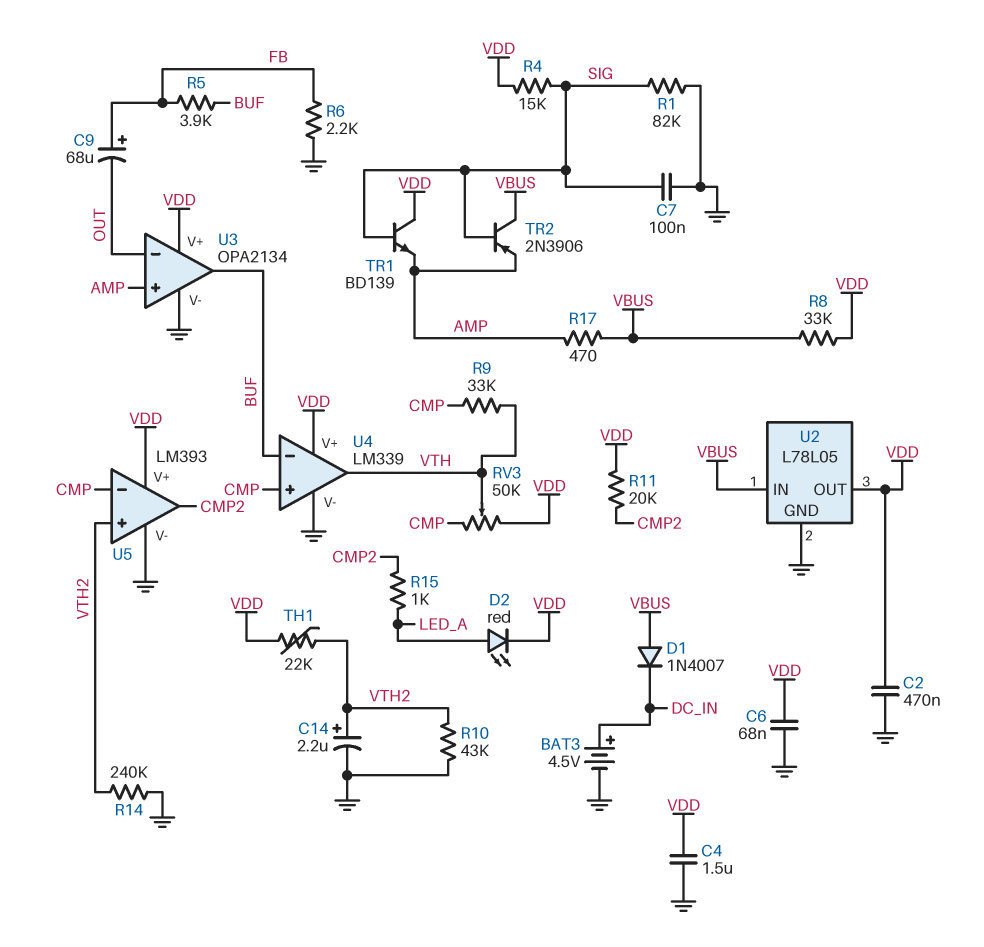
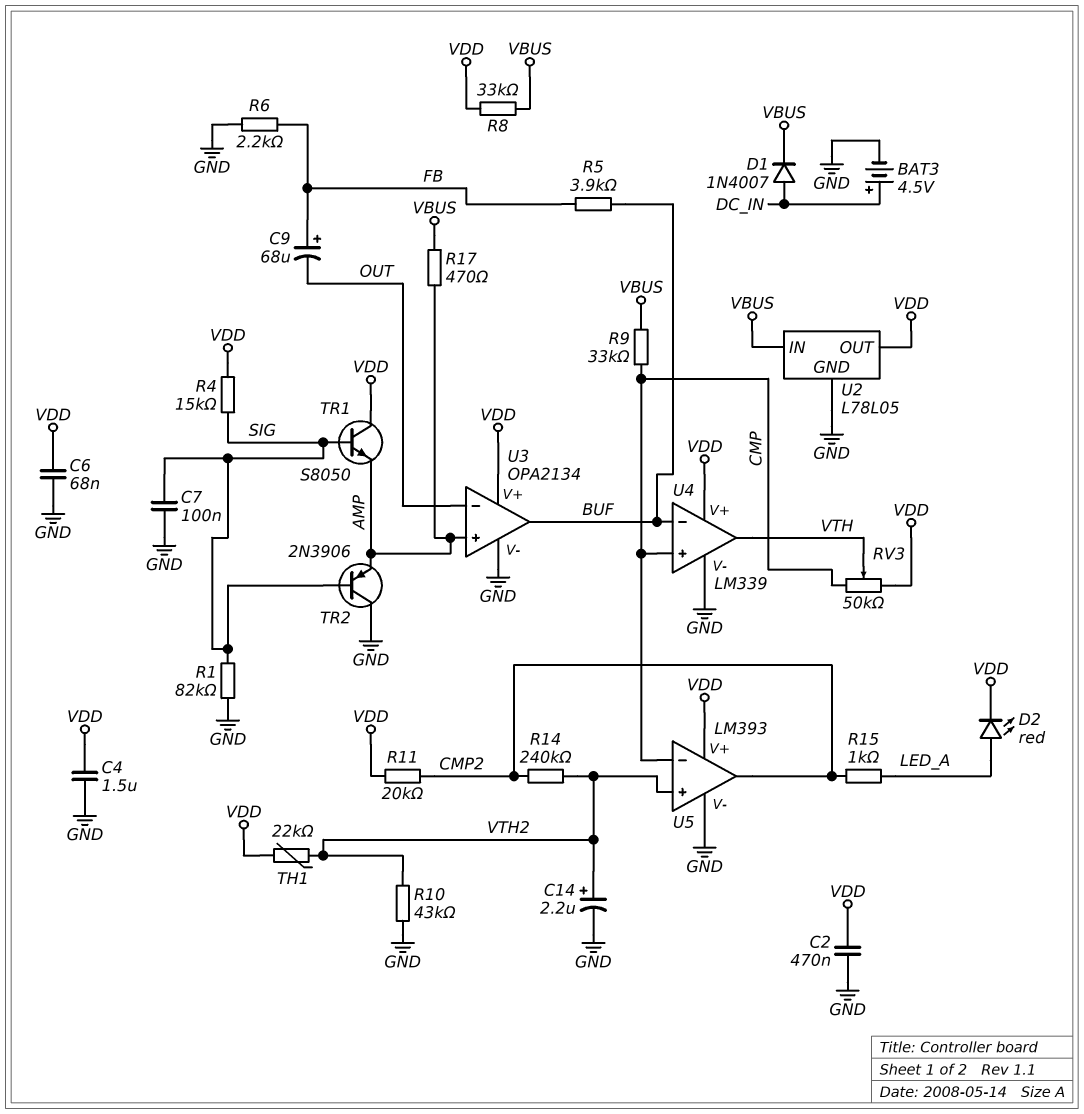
D1: diode 1N4007 (A VBUS, K DC_IN) -> diode 1N4007 (A DC_IN, K VBUS)
R9: 33k (CMP, VTH) -> 33k (CMP, VBUS)
R14: 240k (GND, VTH2) -> 240k (CMP2, VTH2)
TR1: NPN BD139 (B SIG, C VDD, E AMP) -> NPN S8050 (B SIG, C VDD, E AMP)
TR2: PNP 2N3906 (B SIG, C VBUS, E AMP) -> PNP 2N3906 (B SIG, C GND, E AMP)

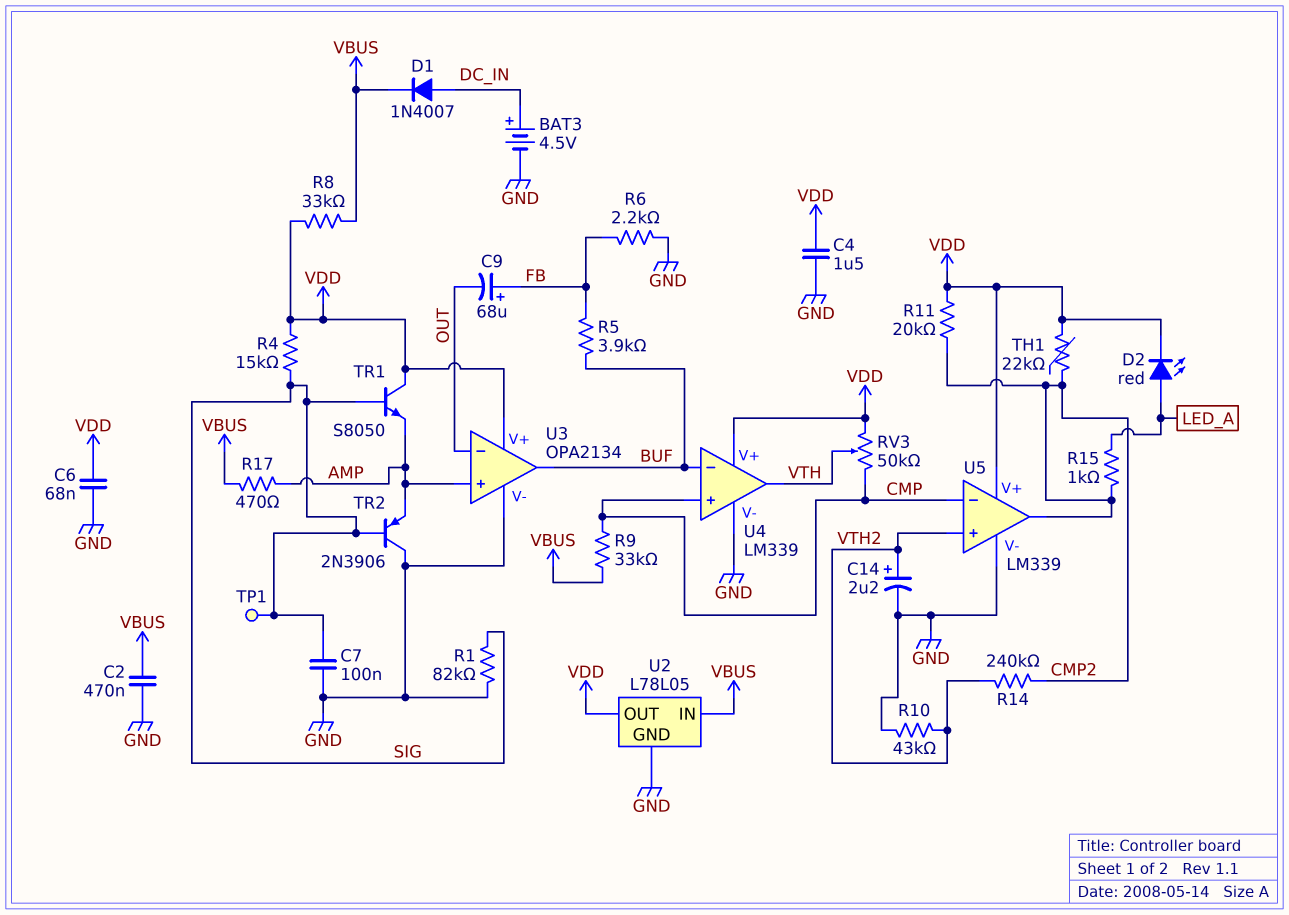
C2: 470nF (GND, VDD) -> 470nF (GND, VBUS)
TH1: 22k (VDD, VTH2) -> 22k (CMP2, VDD)
TP1: none -> test point (SIG)
U5: LM393 -> LM339

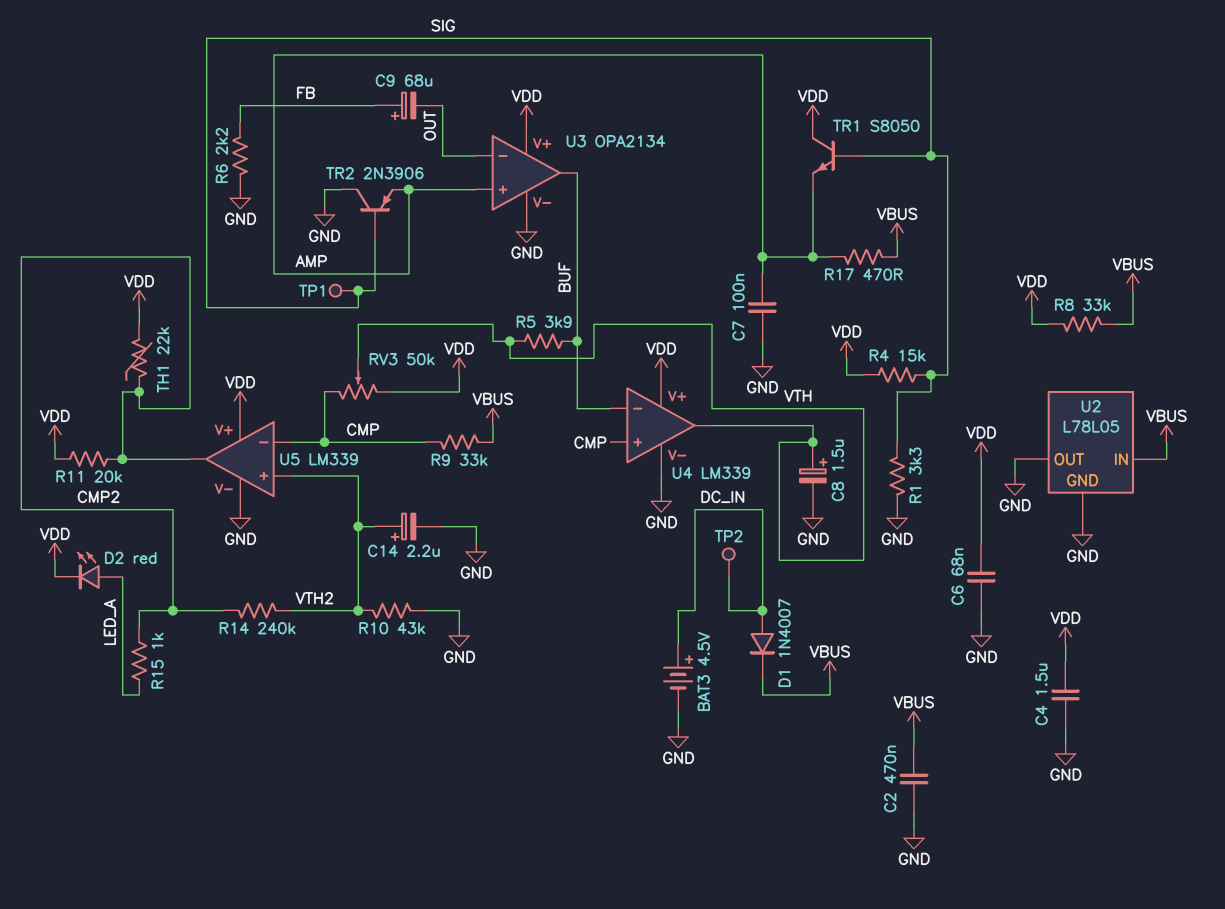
C7: 100nF (GND, SIG) -> 100nF (AMP, GND)
C8: none -> 1.5uF (plus VTH, minus GND)
R1: 82k (GND, SIG) -> 3.3k (GND, SIG)
R5: 3.9k (BUF, FB) -> 3.9k (BUF, VTH)
TP2: none -> test point (DC_IN)
U2 pin OUT: VDD -> GND

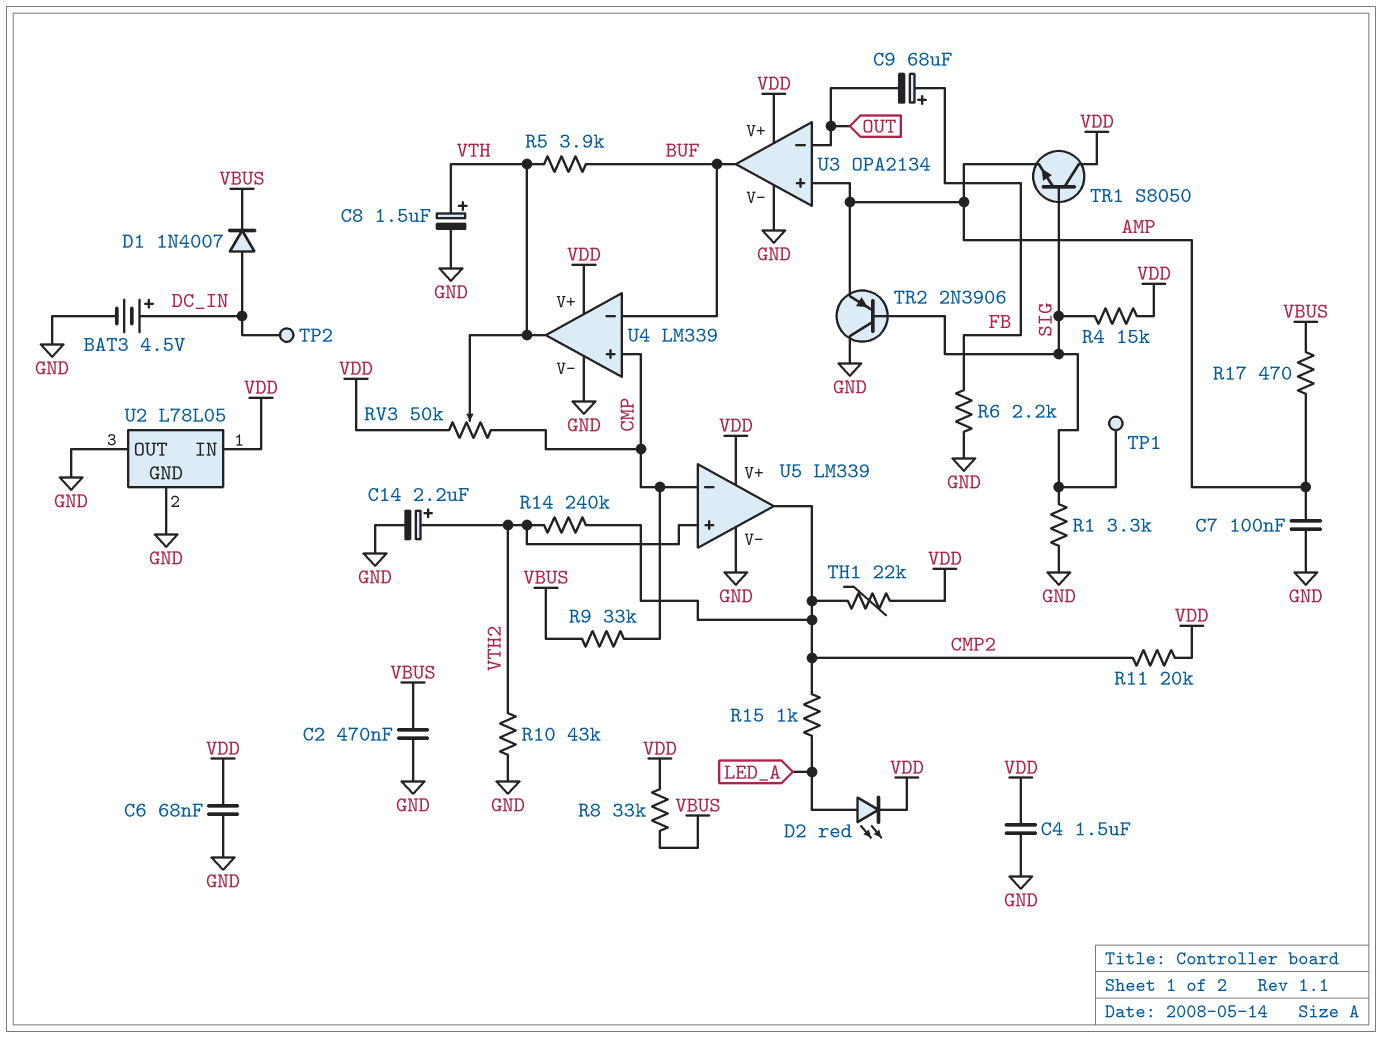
U2 pin IN: VBUS -> VDD

